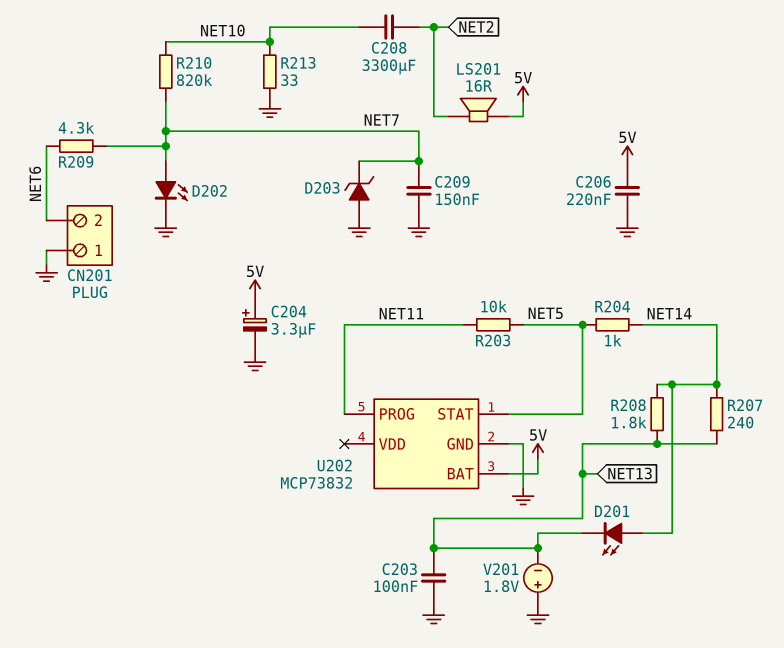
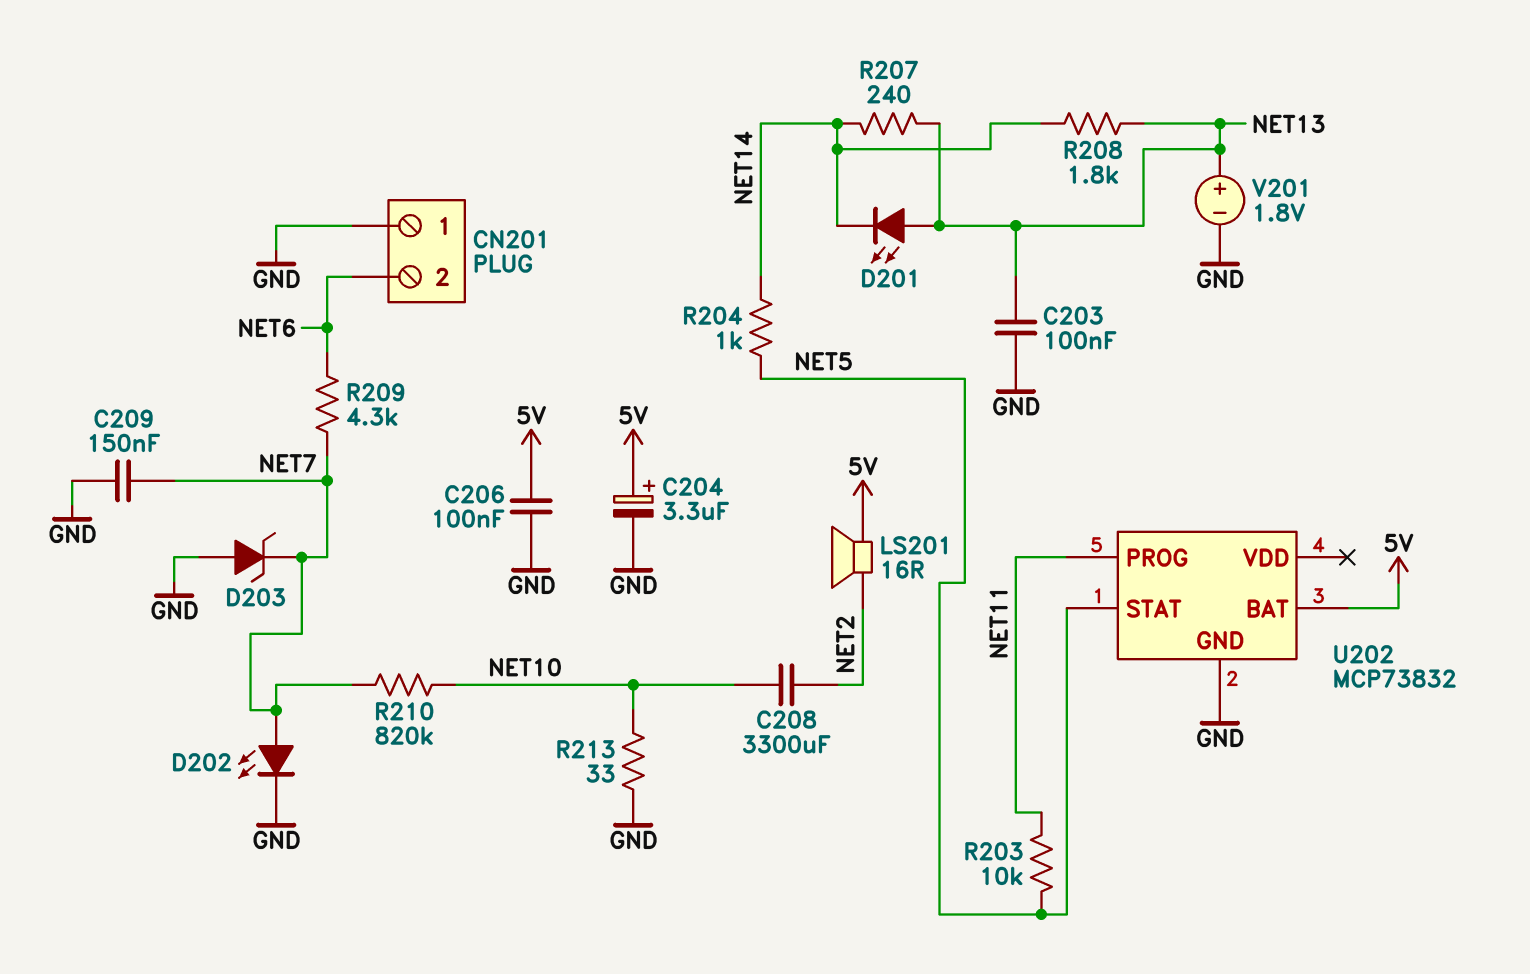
C206: 220nF (5V, GND) -> 100nF (5V, GND)
D201: LED (A NET14, K NET13) -> LED (A NET13, K NET14)
V201: 1.8V (plus GND, minus NET13) -> 1.8V (plus NET13, minus GND)

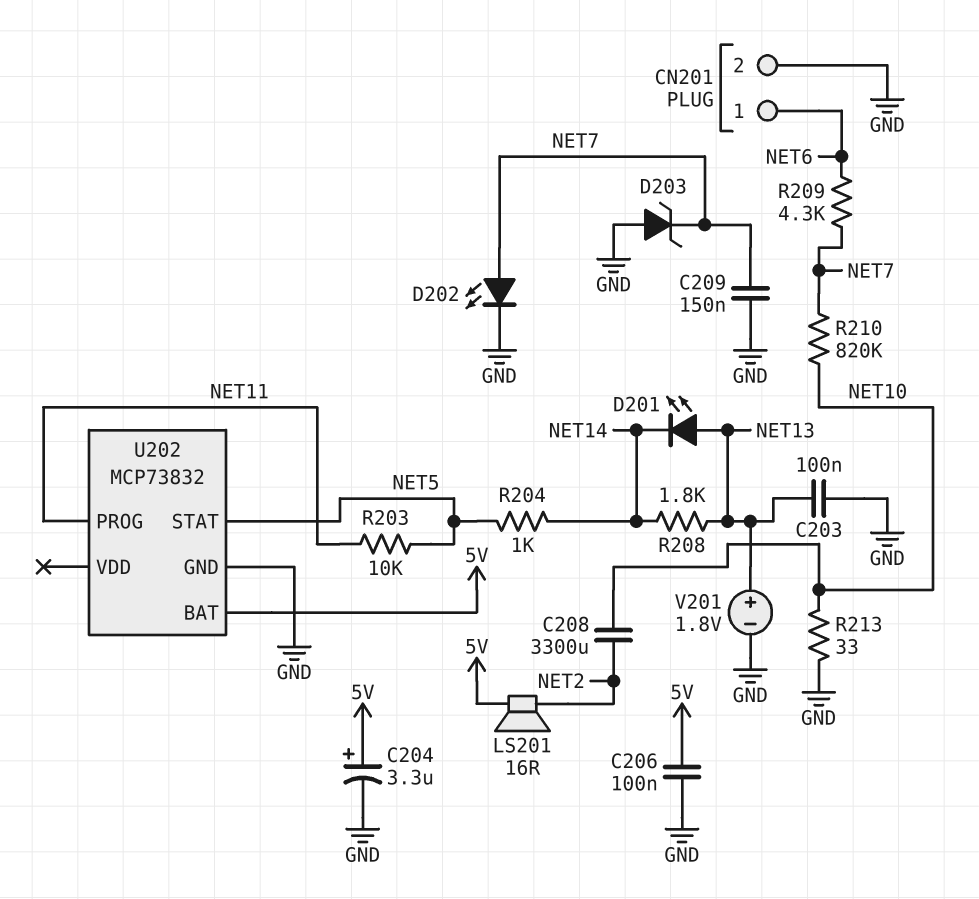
CN201 pin 1: GND -> NET6
CN201 pin 2: NET6 -> GND
R207: 240 (NET13, NET14) -> none

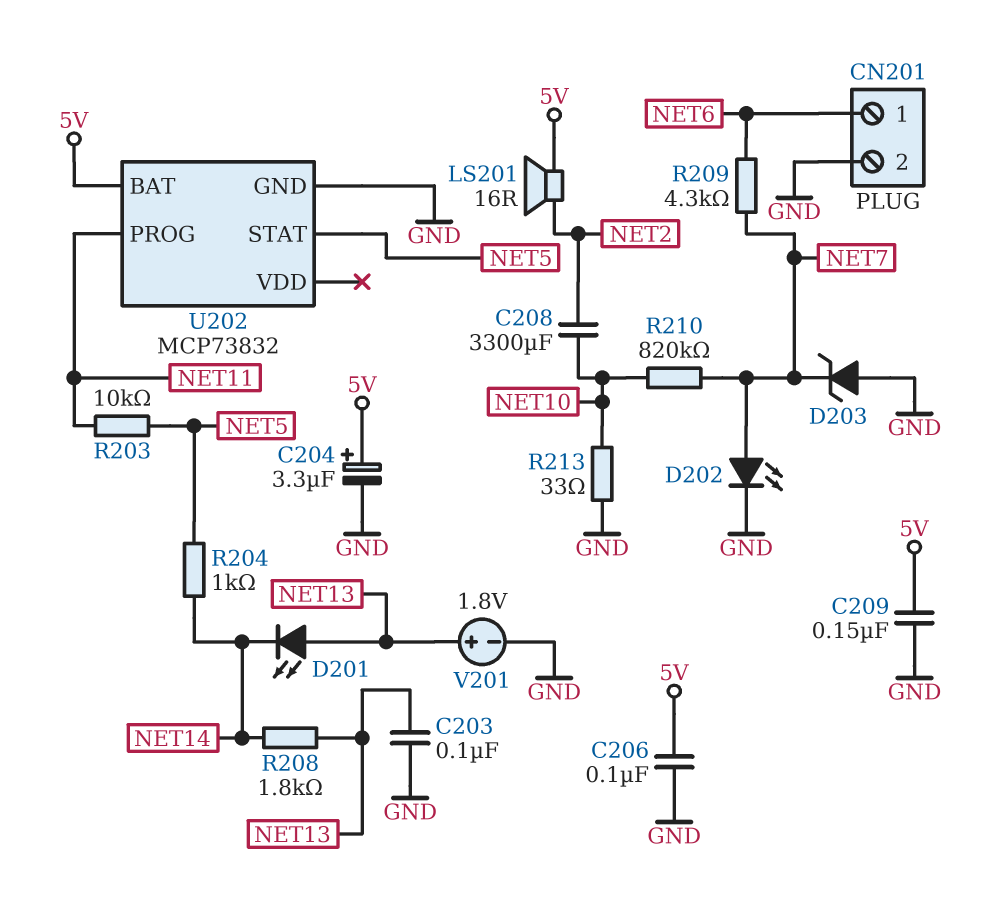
C209: 150nF (GND, NET7) -> 150nF (5V, GND)

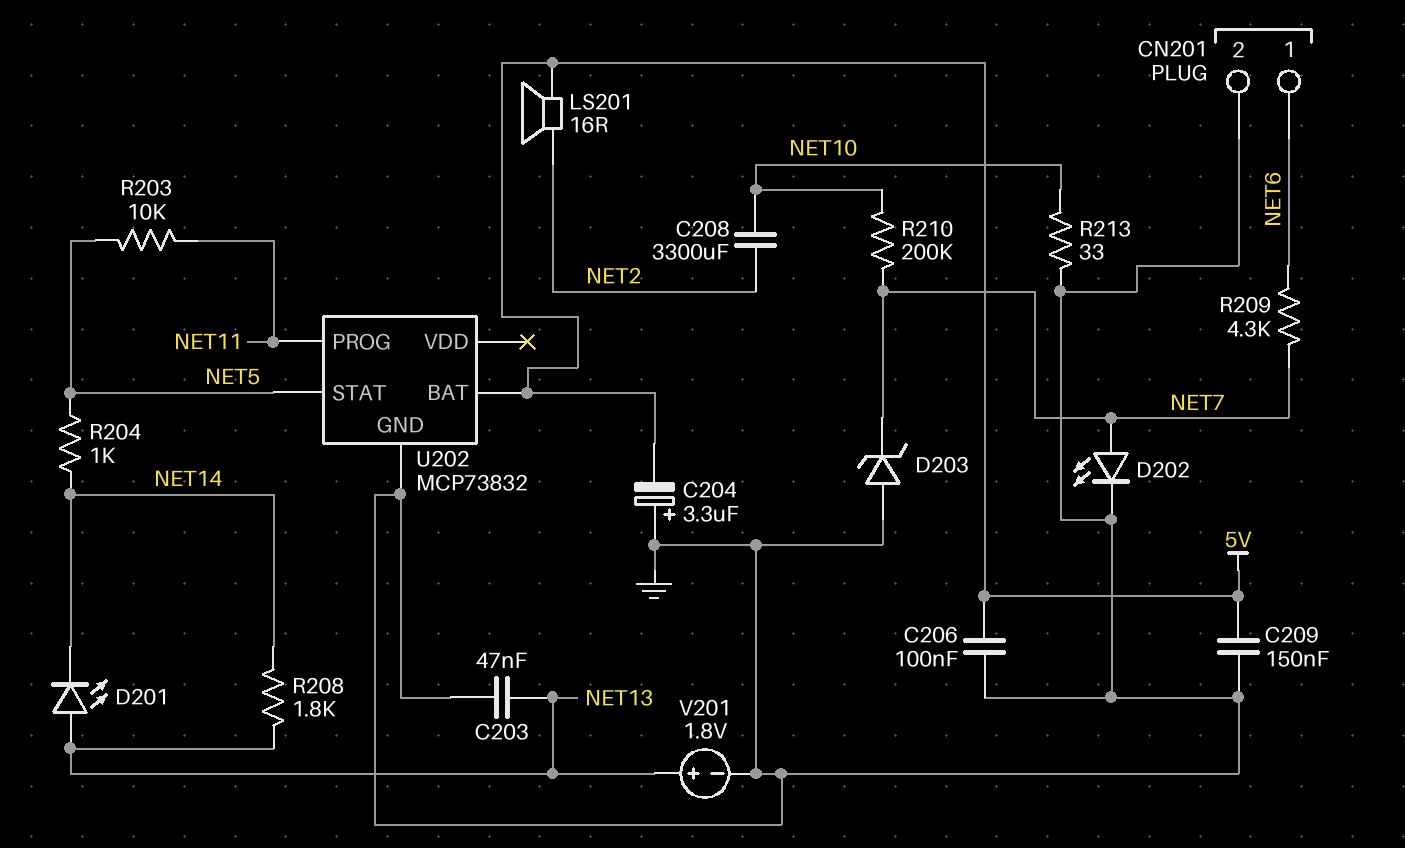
C203: 100nF (GND, NET13) -> 47nF (GND, NET13)
C204: 3.3uF (plus 5V, minus GND) -> 3.3uF (plus GND, minus 5V)
R210: 820k (NET7, NET10) -> 200k (NET7, NET10)

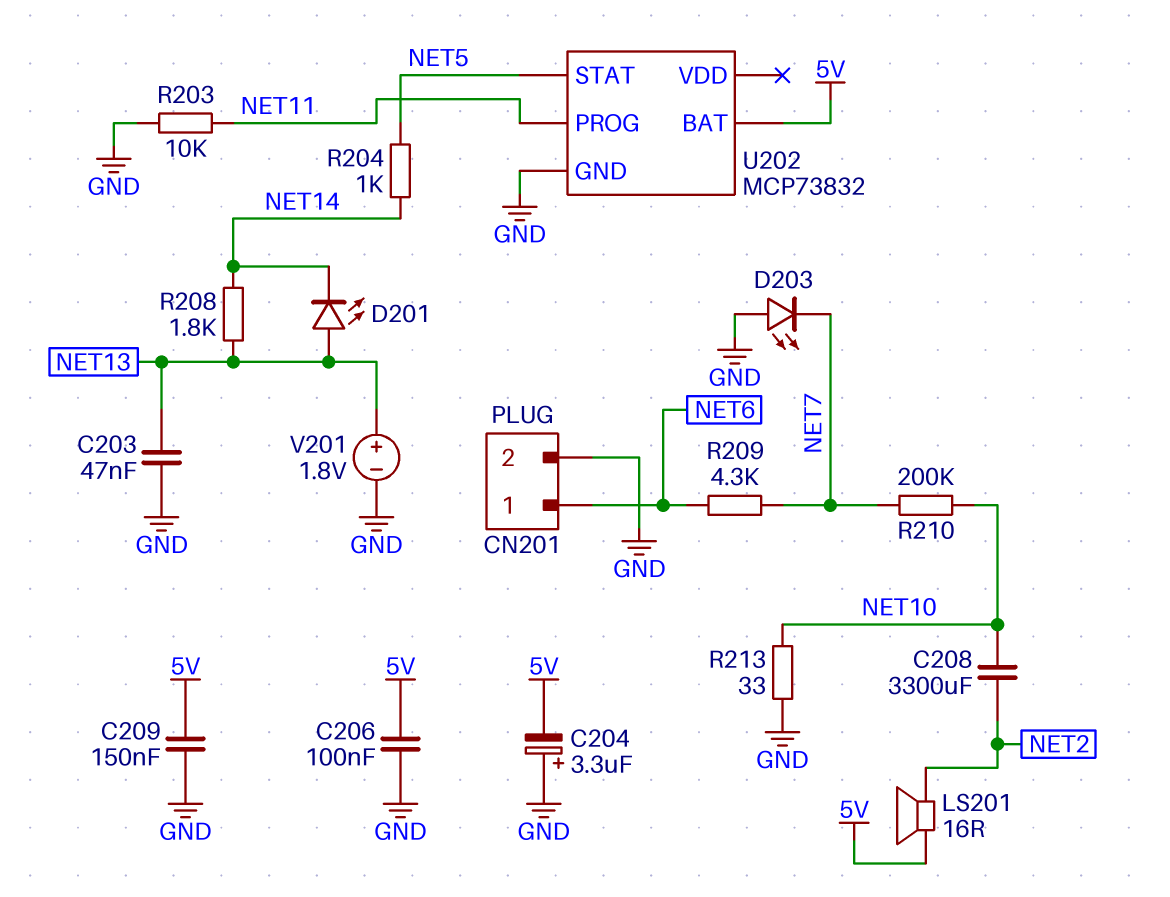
D202: LED (A NET7, K GND) -> none
D203: zener (A GND, K NET7) -> LED (A GND, K NET7)
R203: 10k (NET5, NET11) -> 10k (GND, NET11)

